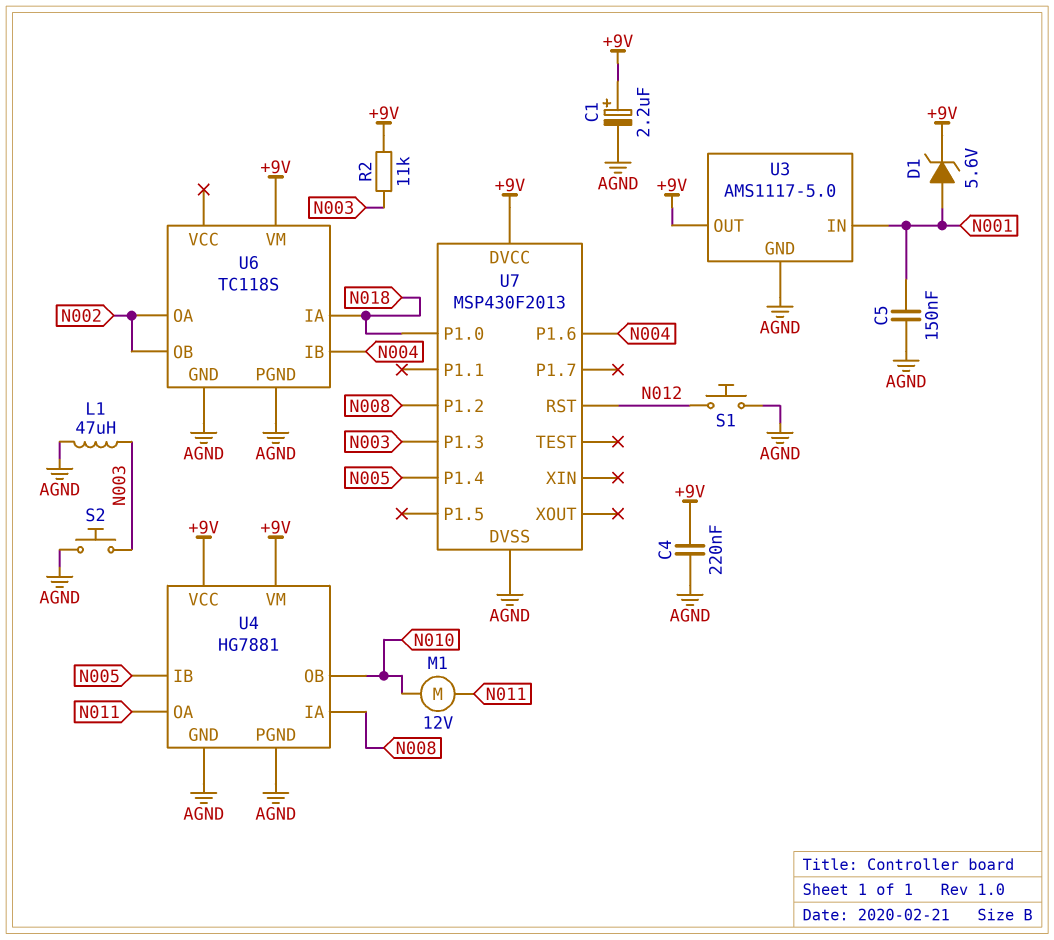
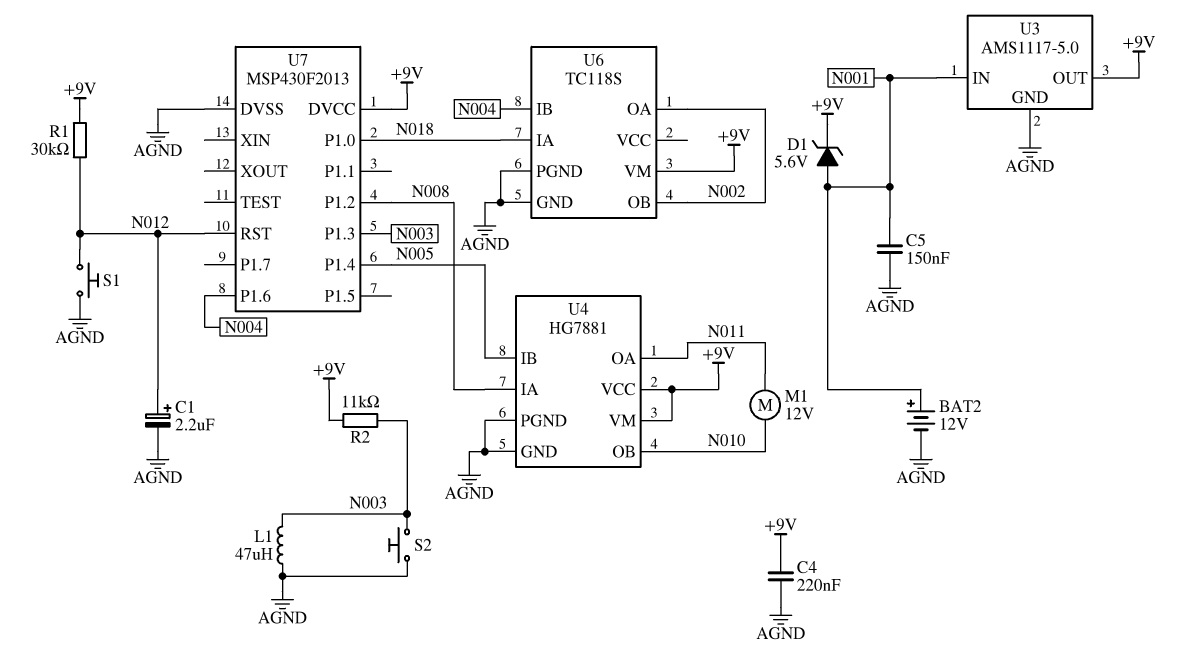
BAT2: none -> 12V (plus N001, minus AGND)
C1: 2.2uF (plus +9V, minus AGND) -> 2.2uF (plus N012, minus AGND)
R1: none -> 30k (+9V, N012)

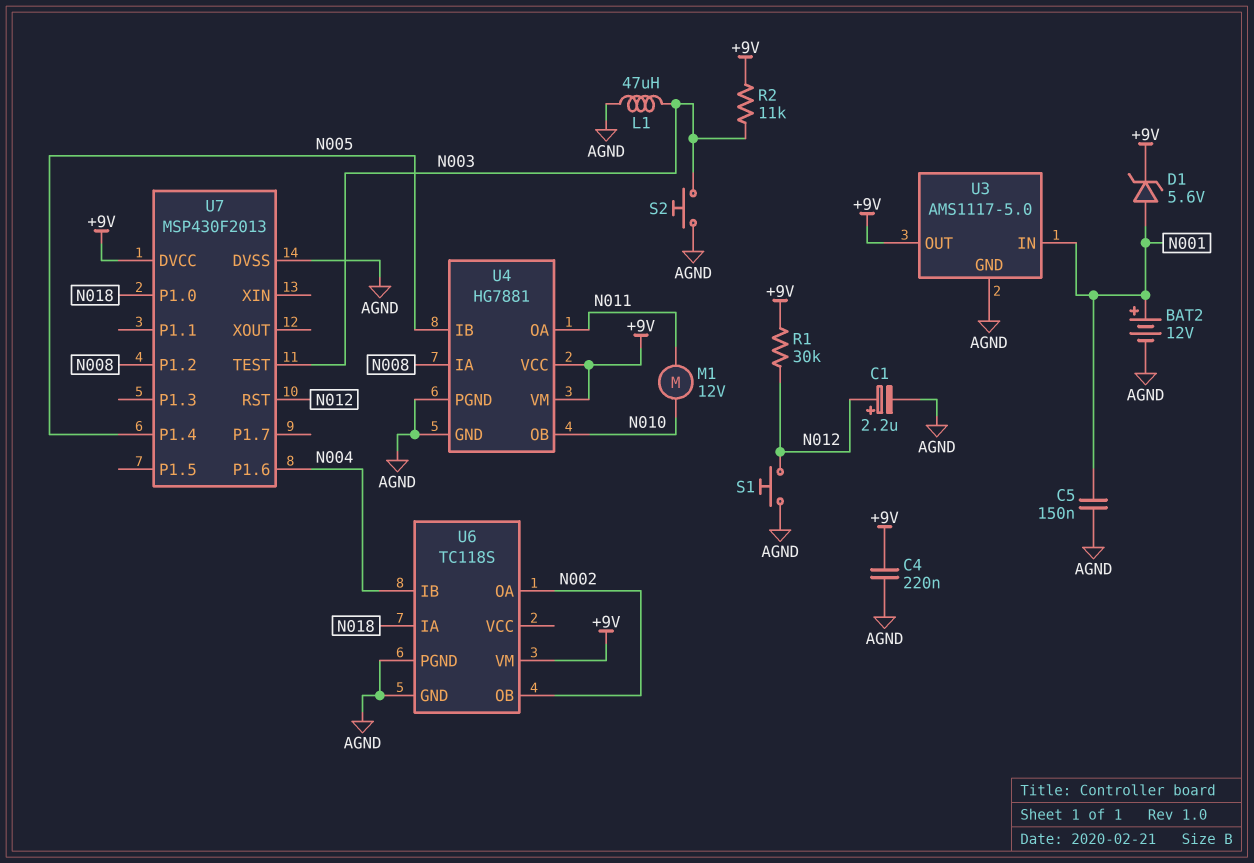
U7 pin P1.3: N003 -> none
U7 pin TEST: none -> N003

